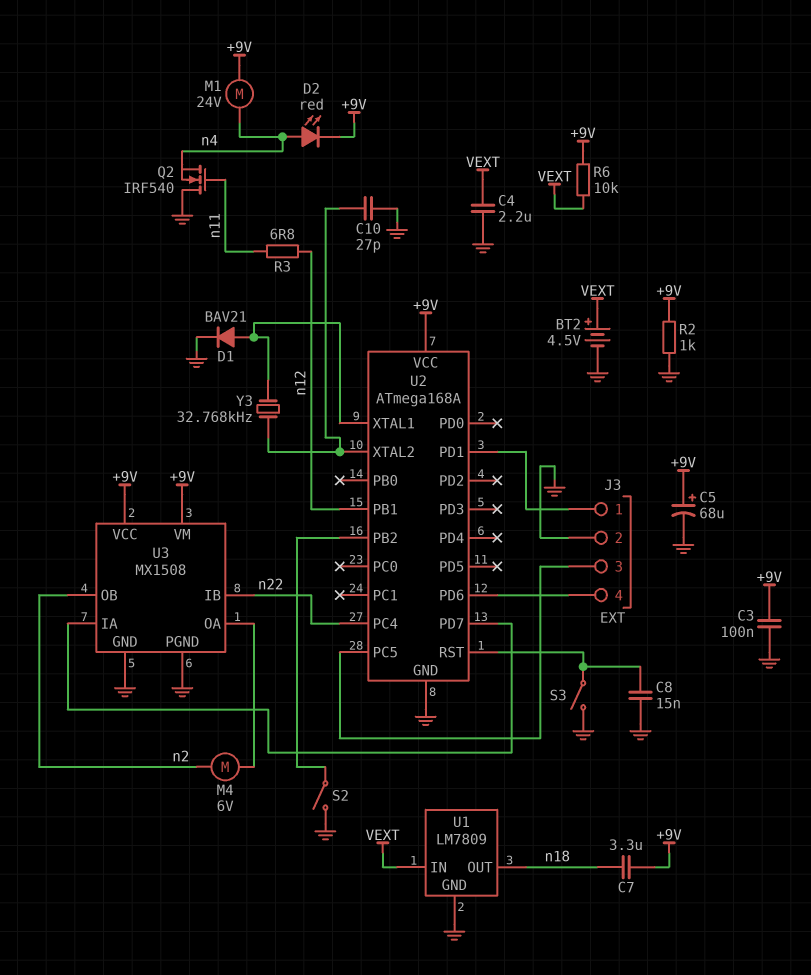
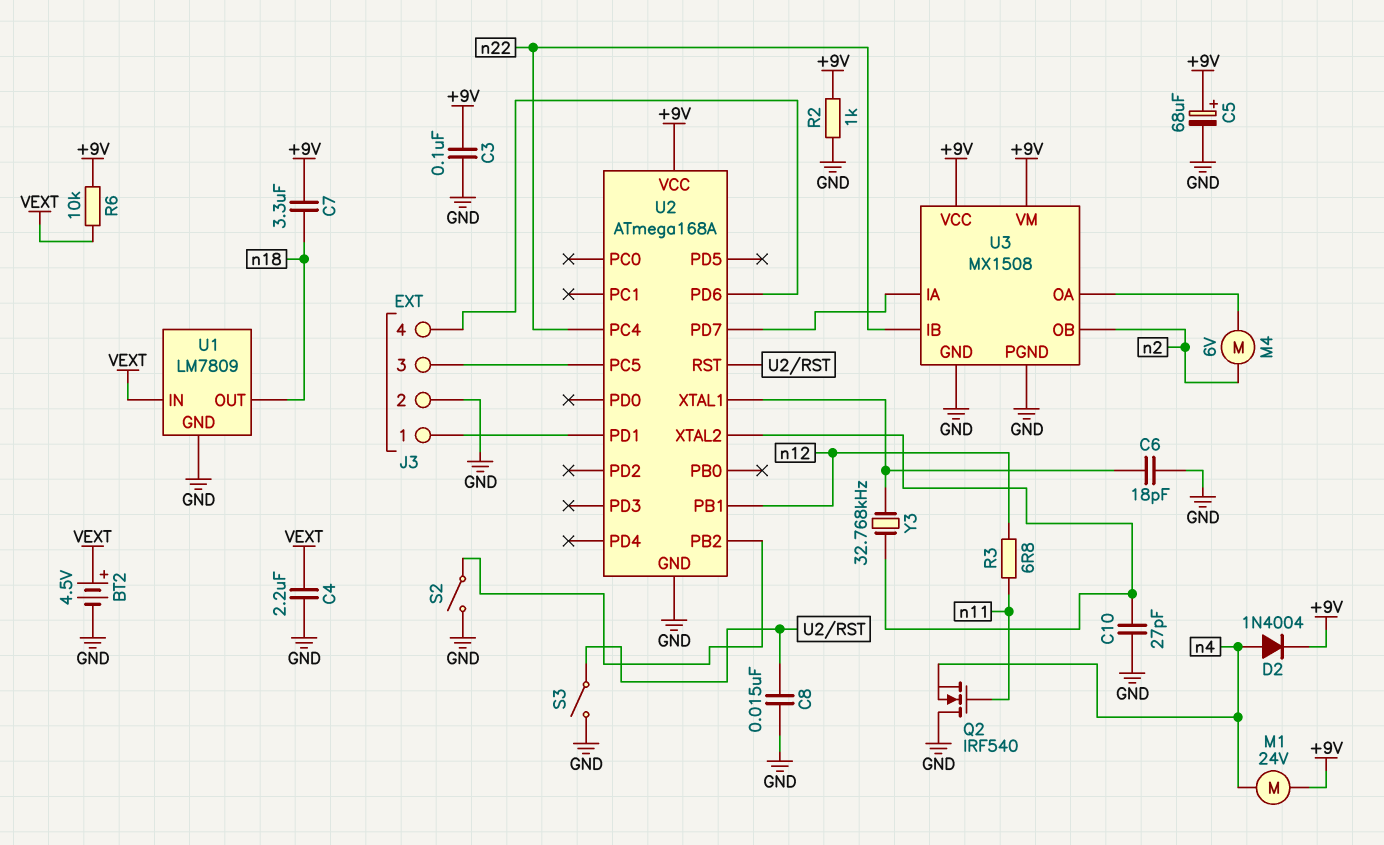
C6: none -> 18pF (GND, U2/XTAL1)
D1: diode BAV21 (A U2/XTAL1, K GND) -> none
D2: LED red (A n4, K +9V) -> diode 1N4004 (A n4, K +9V)

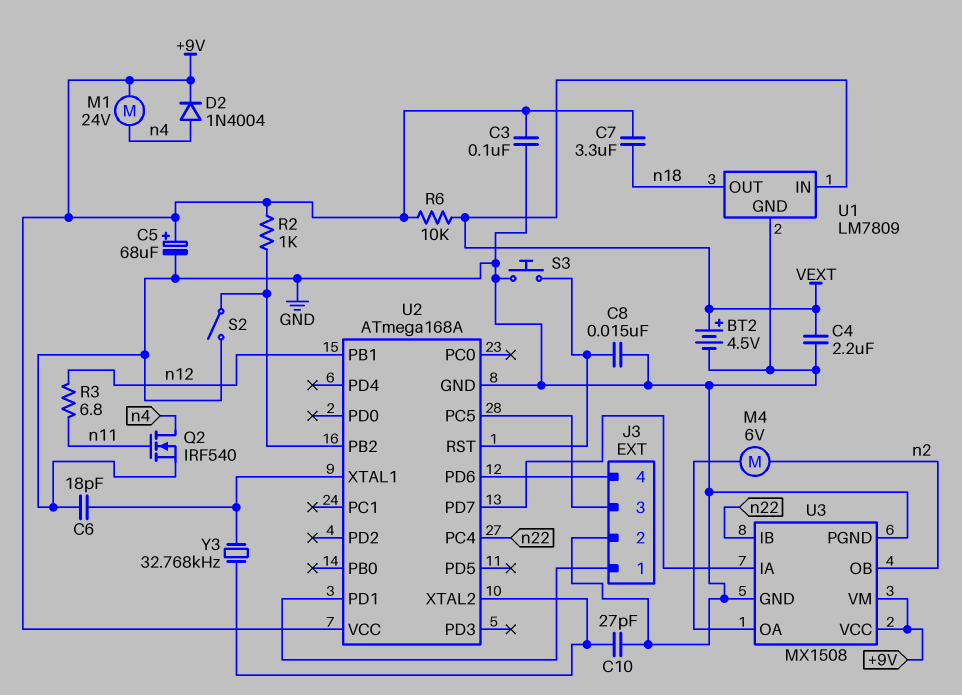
Q2: NMOS IRF540 (G n11, D GND, S n4) -> NMOS IRF540 (G n11, D n4, S GND)
R2: 1k (+9V, GND) -> 1k (+9V, U2/PB2)
S3: switch (GND, U2/RST) -> button (GND, U2/RST)

